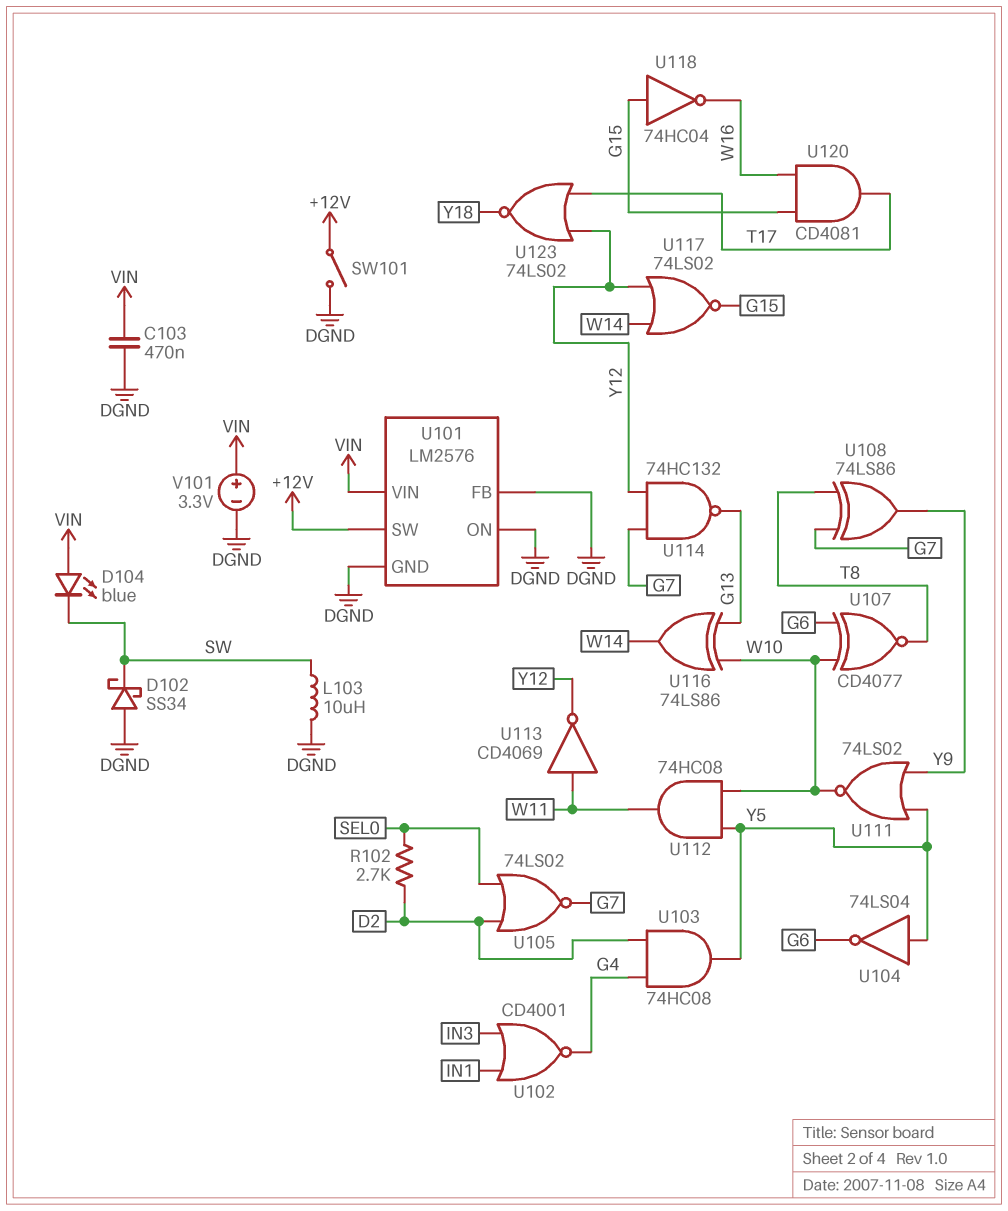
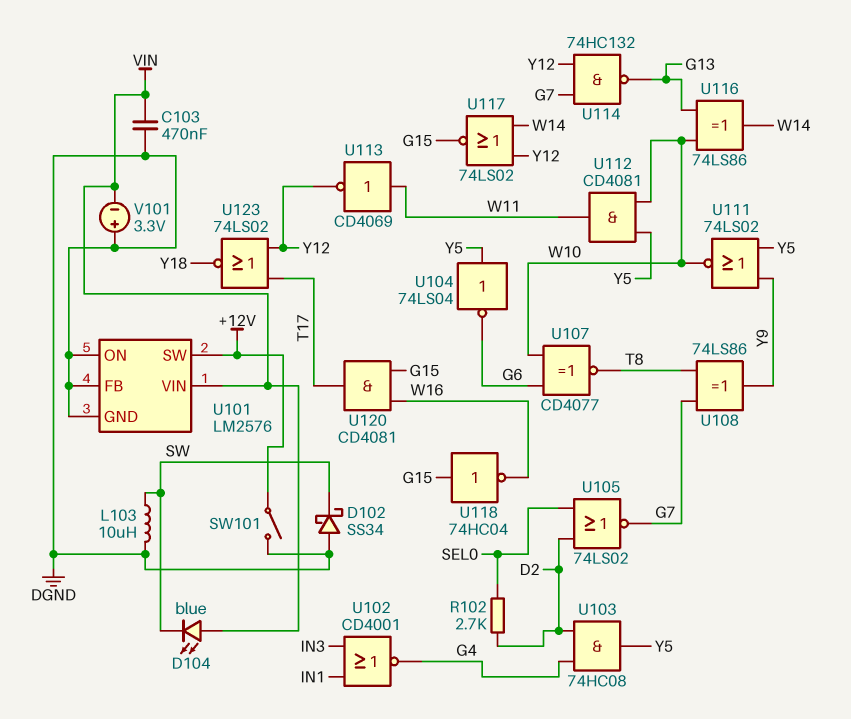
U112: AND 74HC08 (in W10, in Y5, out W11) -> AND CD4081 (in W10, in Y5, out W11)
V101: 3.3V (plus VIN, minus DGND) -> 3.3V (plus DGND, minus VIN)

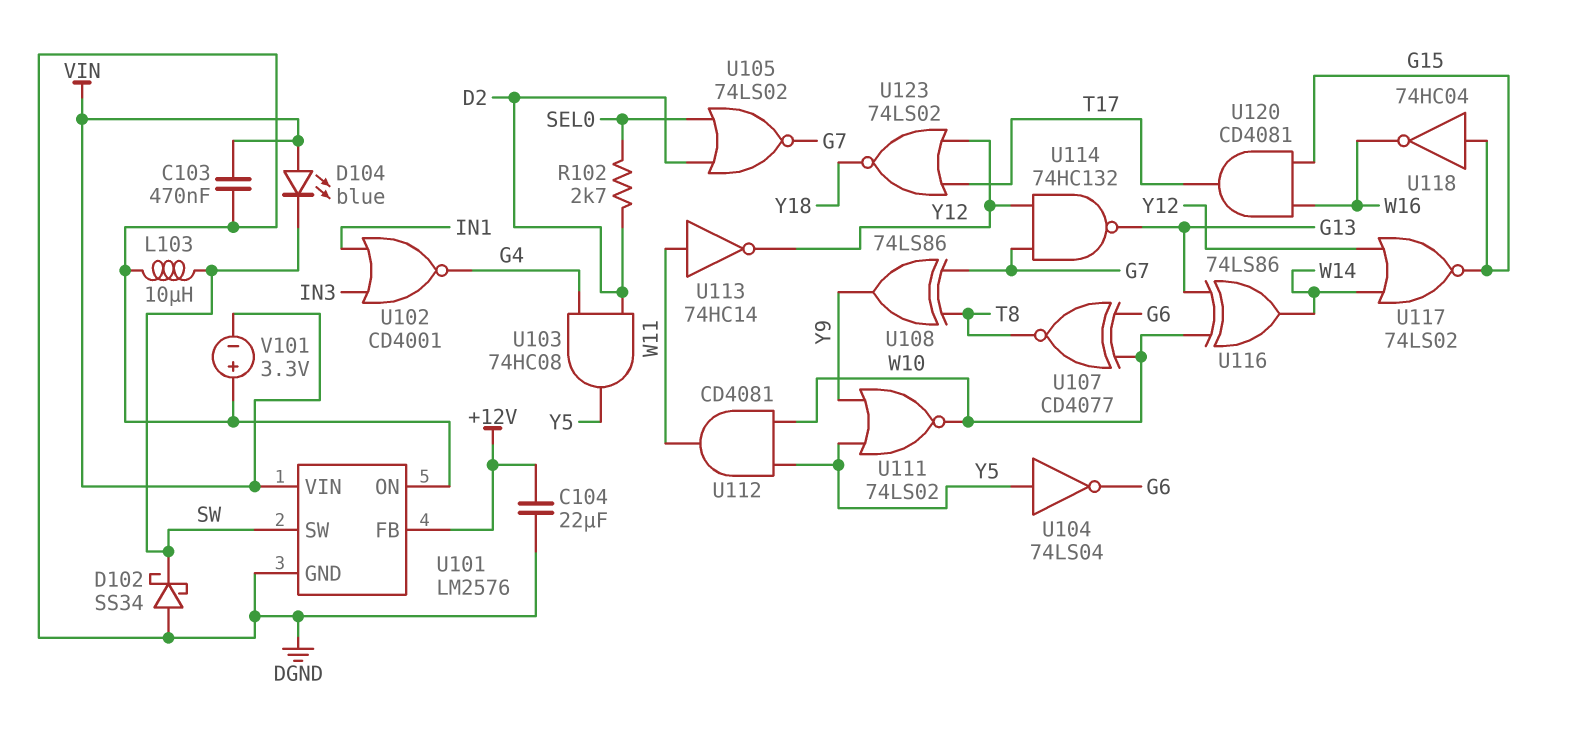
C104: none -> 22uF (+12V, DGND)
SW101: switch (+12V, DGND) -> none
U101 pin FB: DGND -> +12V
U101 pin SW: +12V -> SW
U113: NOT CD4069 (in W11, out Y12) -> NOT 74HC14 (in W11, out Y12)

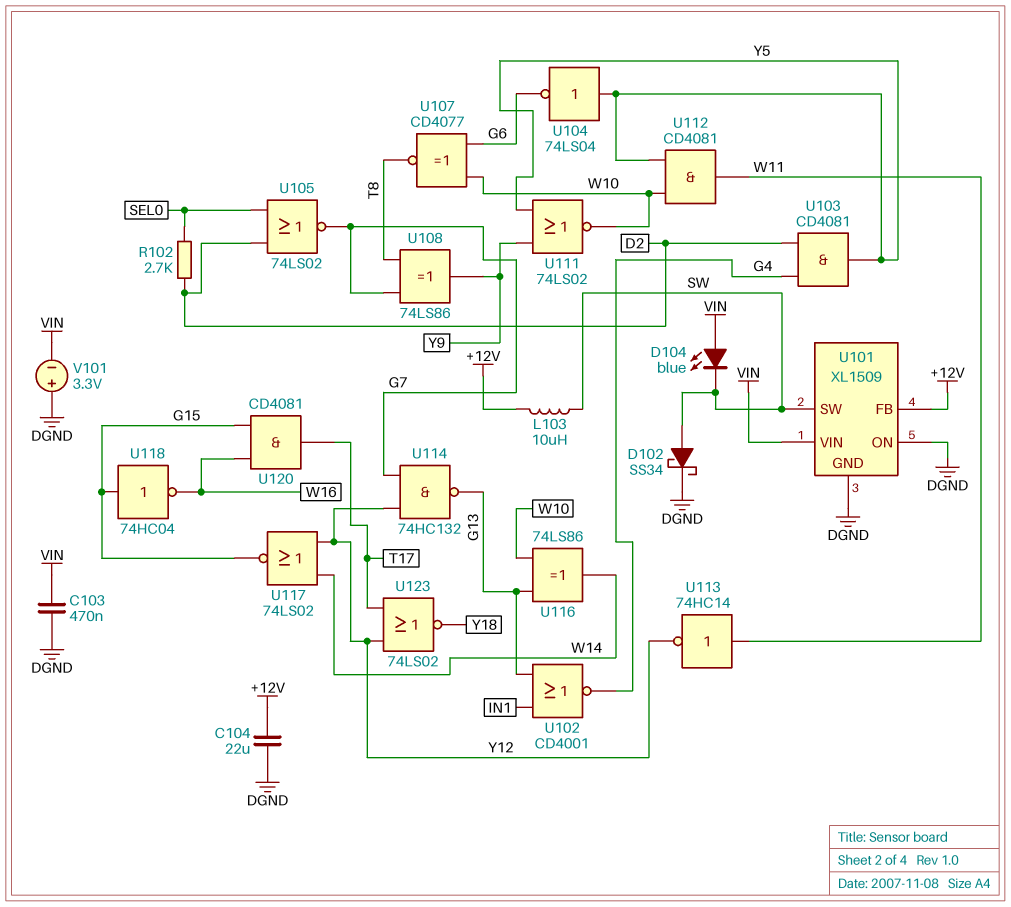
D102: schottky SS34 (A DGND, K SW) -> schottky SS34 (A SW, K DGND)
L103: 10uH (DGND, SW) -> 10uH (+12V, SW)
U101: LM2576 -> XL1509
U102: NOR CD4001 (in IN1, in IN3, out G4) -> NOR CD4001 (in G13, in IN1, out G4)
U103: AND 74HC08 (in D2, in G4, out Y5) -> AND CD4081 (in D2, in G4, out Y5)

